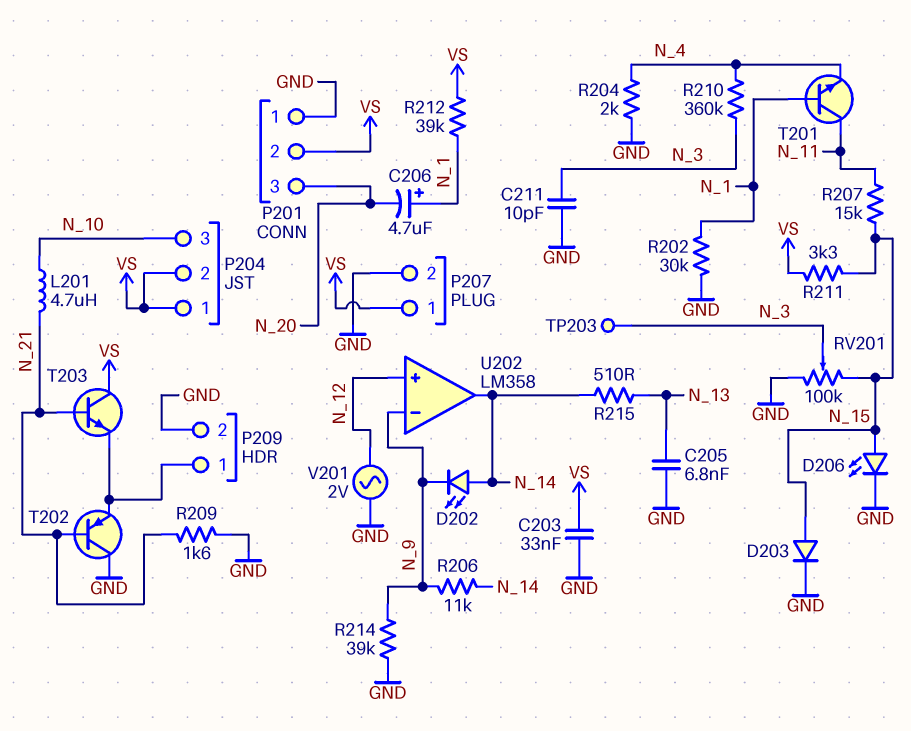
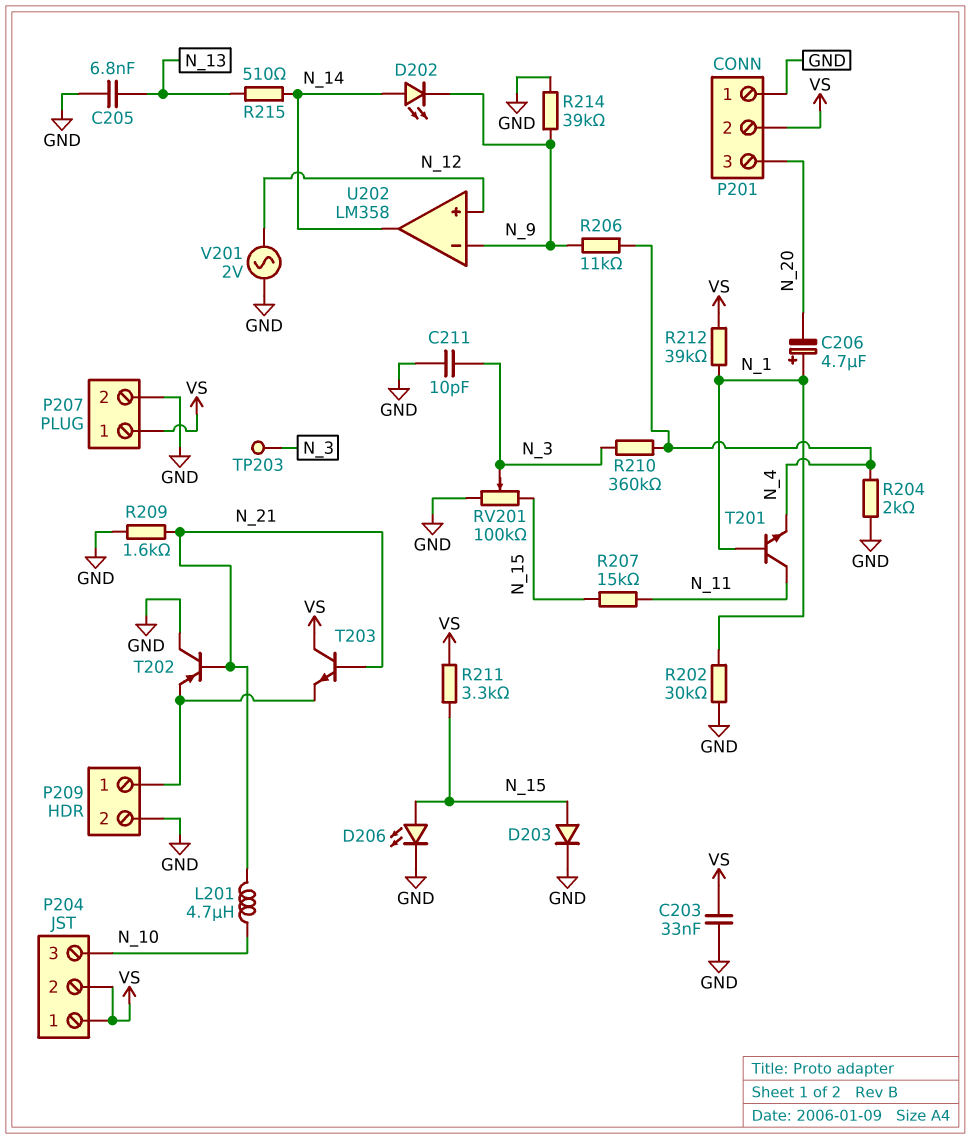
R206: 11k (N_9, N_14) -> 11k (N_4, N_9)

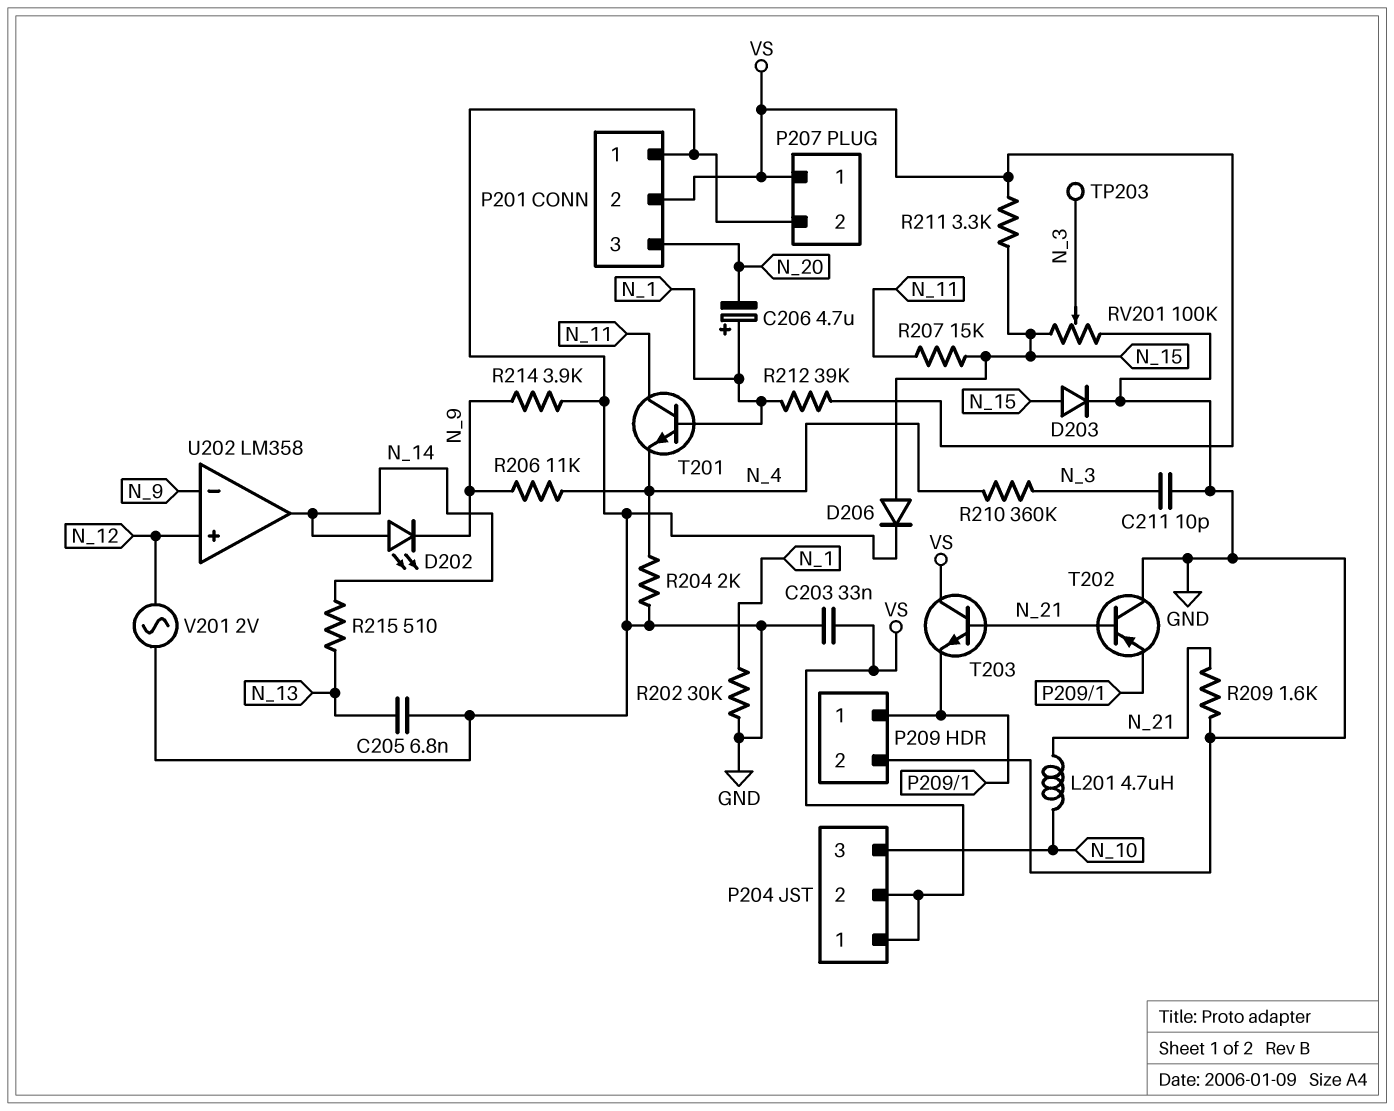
D206: LED (A N_15, K GND) -> diode (A N_15, K GND)
R214: 39k (GND, N_9) -> 3.9k (GND, N_9)

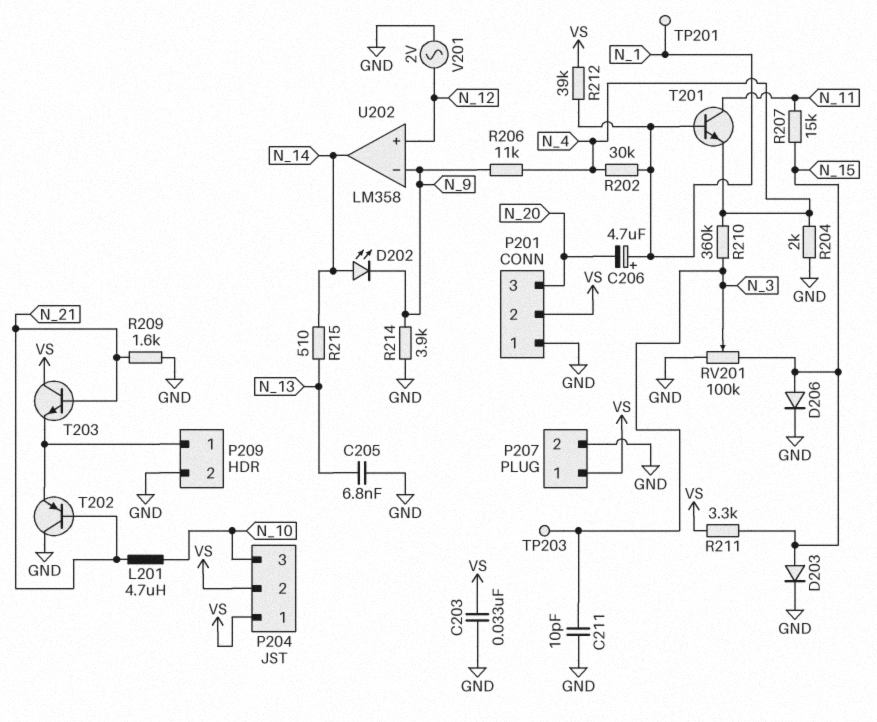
R202: 30k (GND, N_1) -> 30k (N_1, N_4)
TP201: none -> test point (N_1)

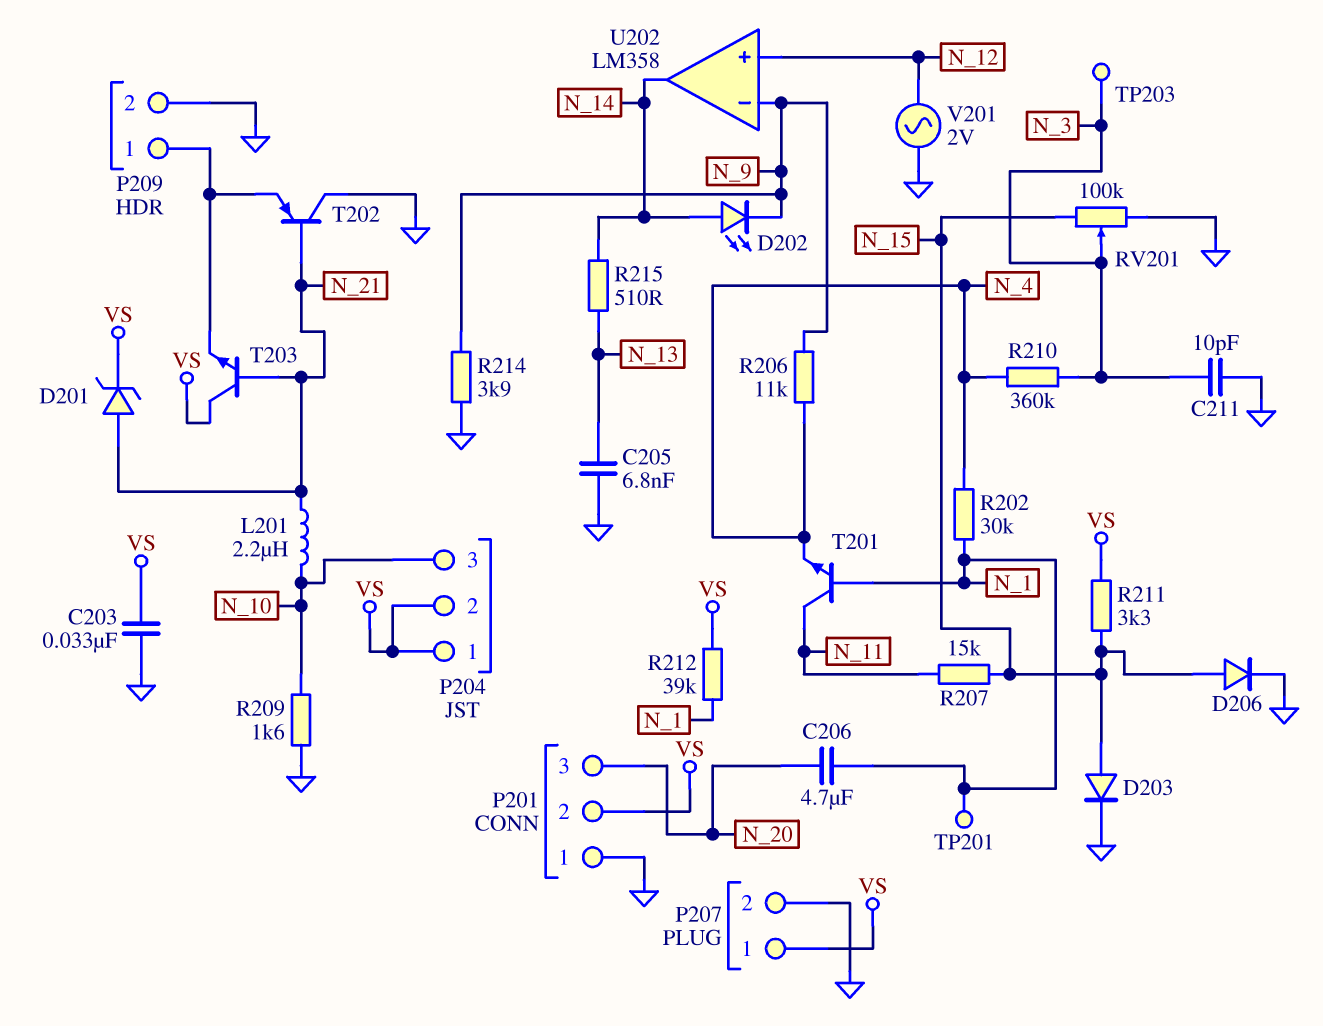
C206: 4.7uF (plus N_1, minus N_20) -> 4.7uF (N_1, N_20)
D201: none -> zener (A N_21, K VS)
L201: 4.7uH (N_10, N_21) -> 2.2uH (N_10, N_21)
R204: 2k (GND, N_4) -> none
R209: 1.6k (GND, N_21) -> 1.6k (GND, N_10)

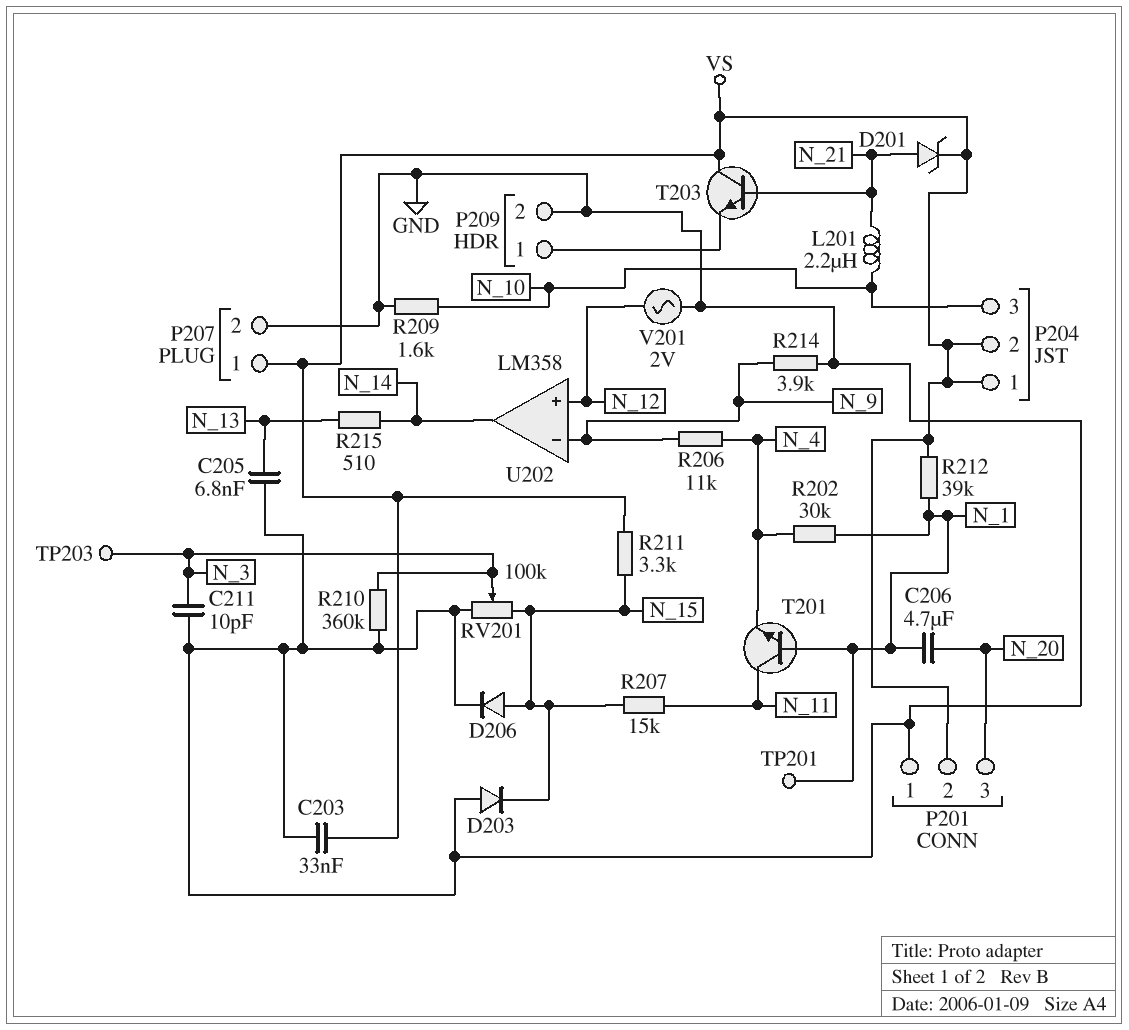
D202: LED (A N_14, K N_9) -> none
D203: diode (A N_15, K GND) -> diode (A GND, K N_15)
R210: 360k (N_3, N_4) -> 360k (GND, N_3)
T202: PNP (B N_21, C GND, E P209/1) -> none

